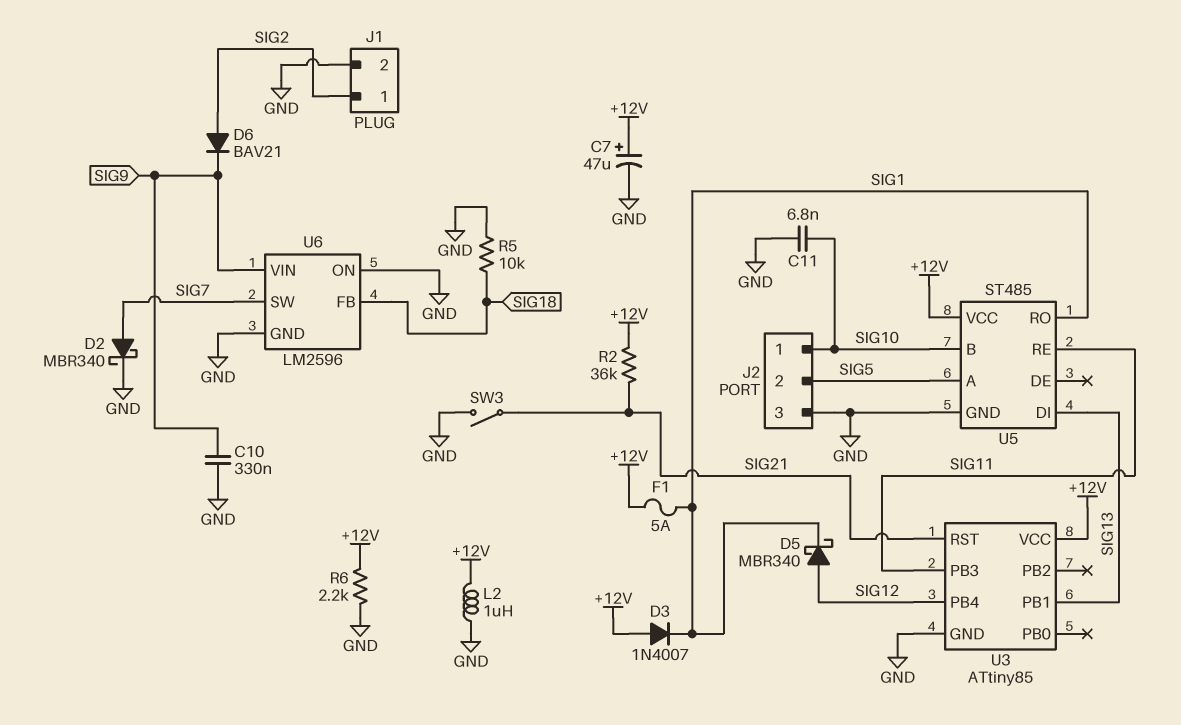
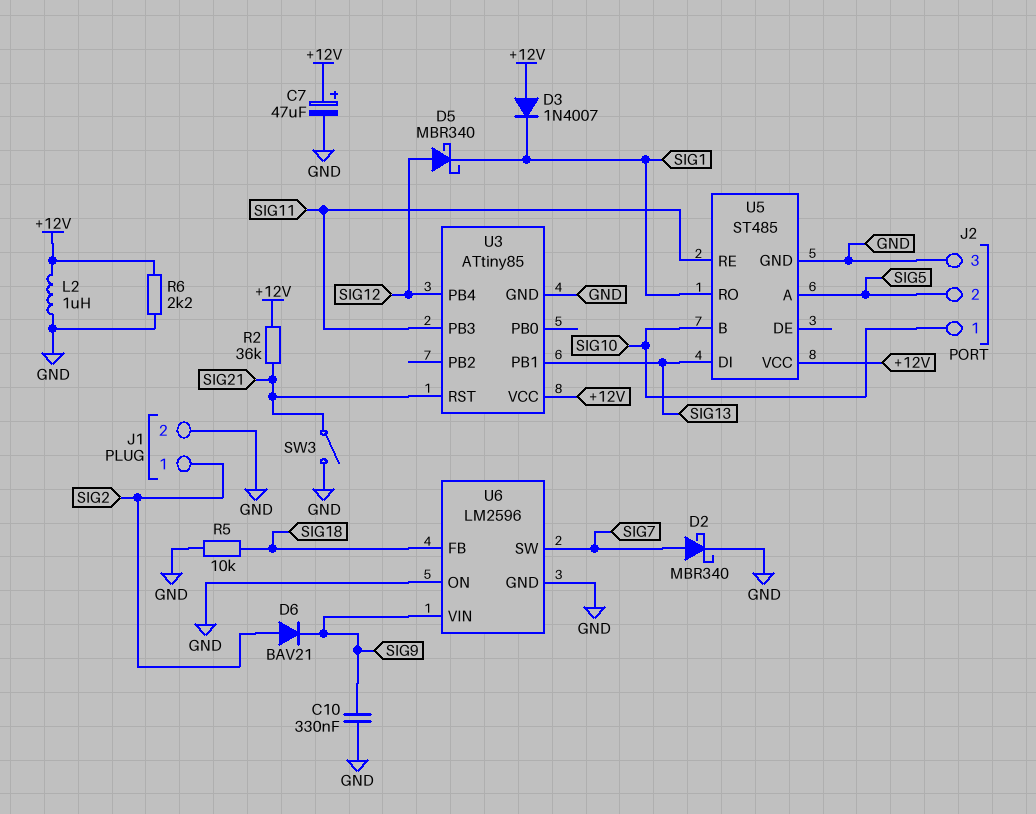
C11: 6.8nF (GND, SIG10) -> none
F1: 5A (+12V, SIG1) -> none

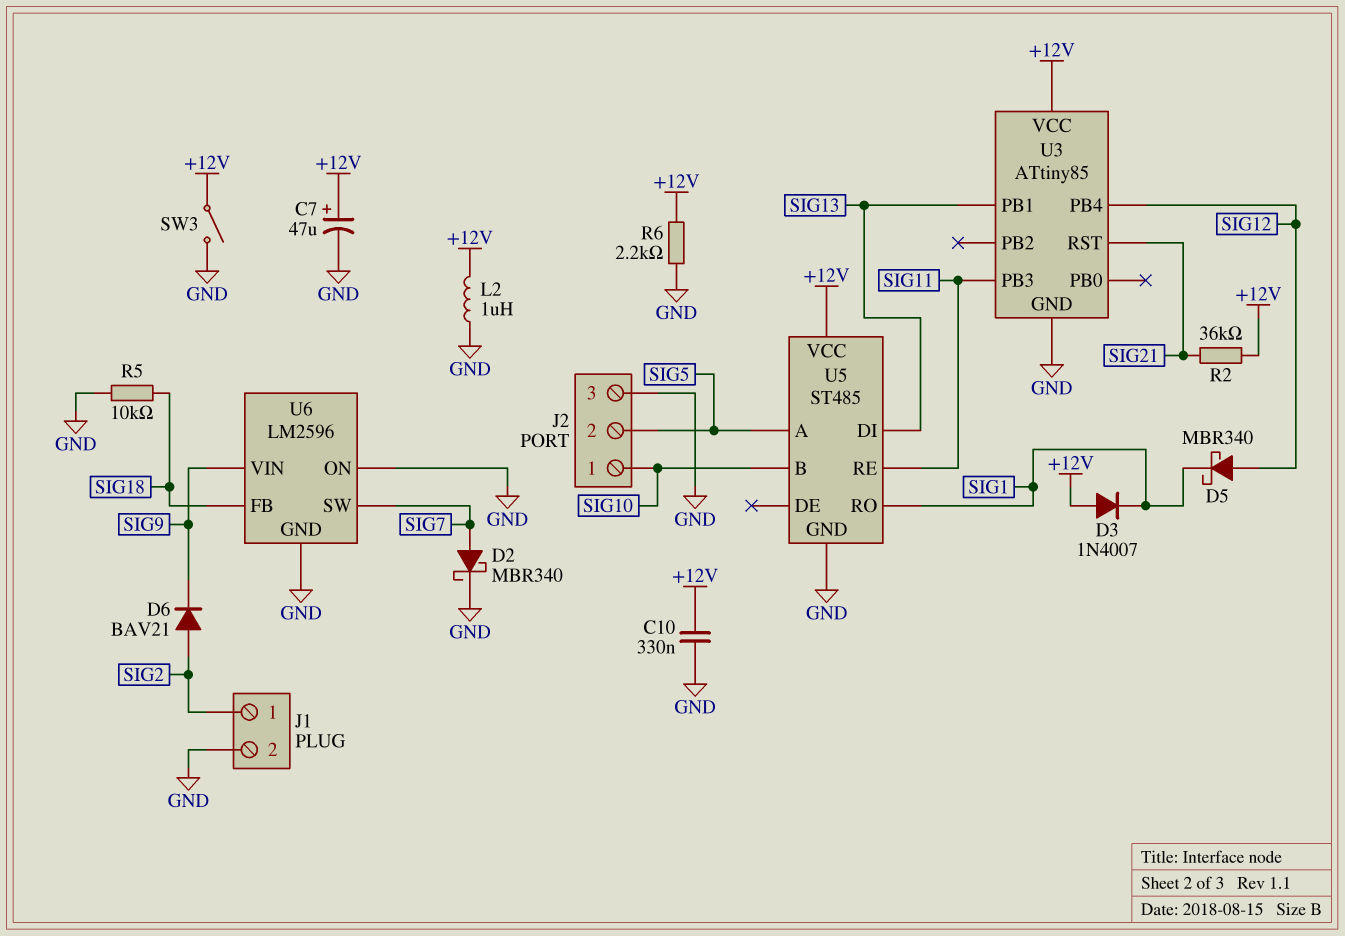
C10: 330nF (GND, SIG9) -> 330nF (+12V, GND)
SW3: switch (GND, SIG21) -> switch (+12V, GND)

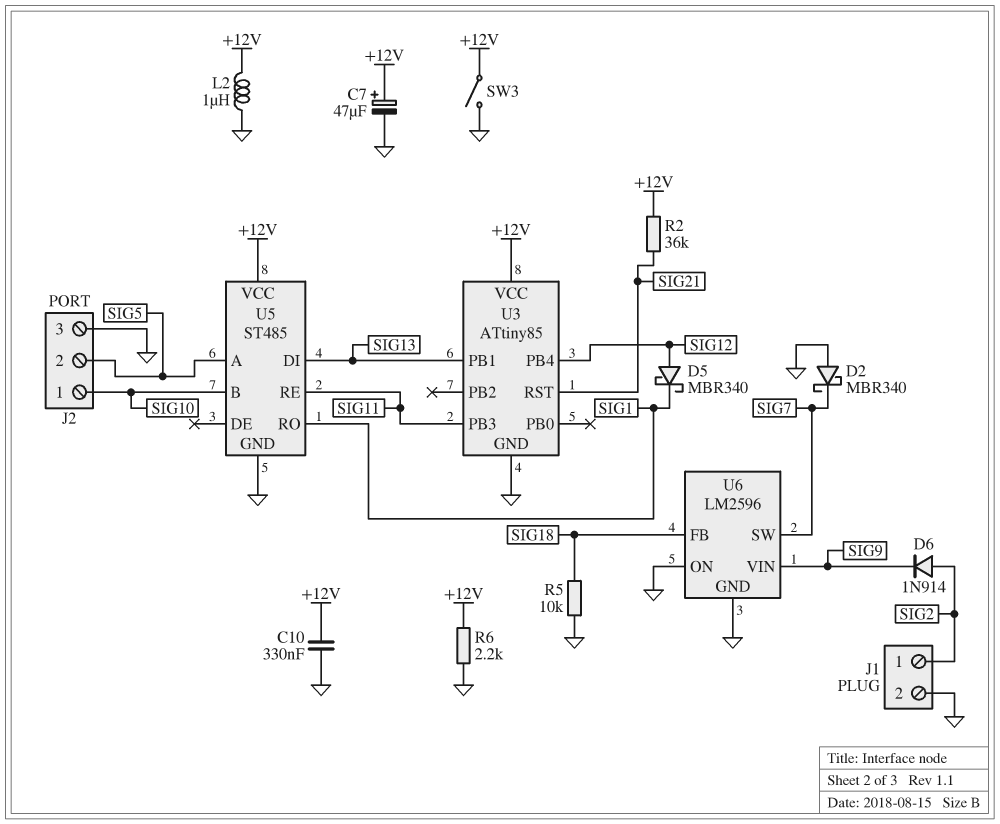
D2: schottky MBR340 (A SIG7, K GND) -> schottky MBR340 (A GND, K SIG7)
D3: diode 1N4007 (A +12V, K SIG1) -> none
D6: diode BAV21 (A SIG2, K SIG9) -> diode 1N914 (A SIG2, K SIG9)

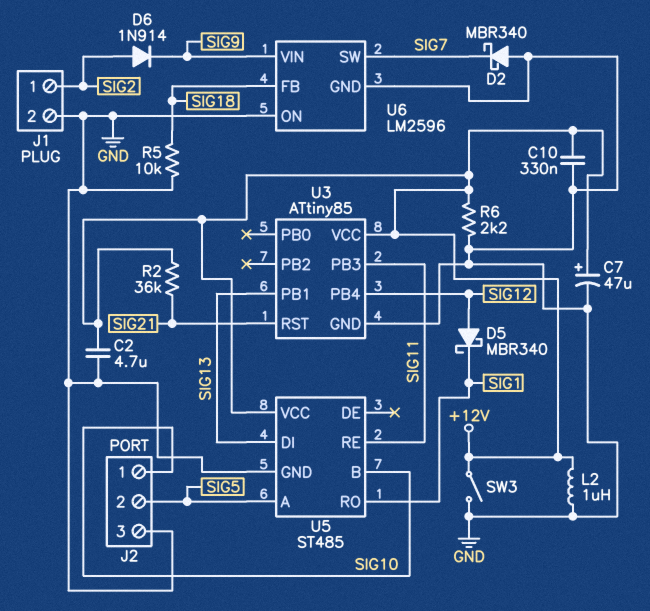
C2: none -> 4.7uF (+12V, GND)

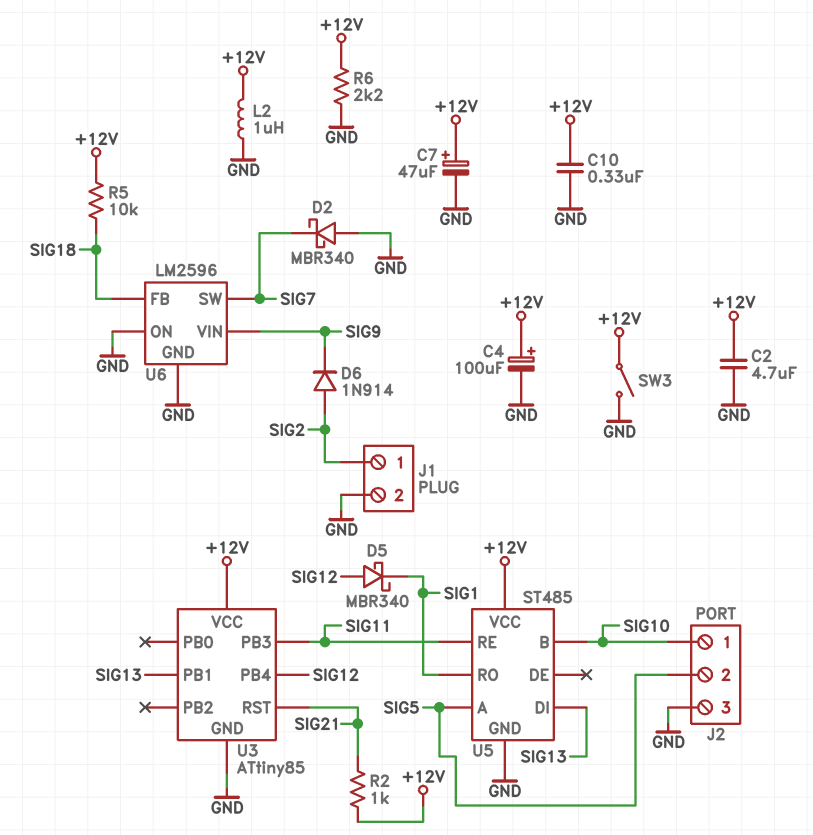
C4: none -> 100uF (plus +12V, minus GND)
R2: 36k (+12V, SIG21) -> 1k (+12V, SIG21)
R5: 10k (GND, SIG18) -> 10k (+12V, SIG18)

